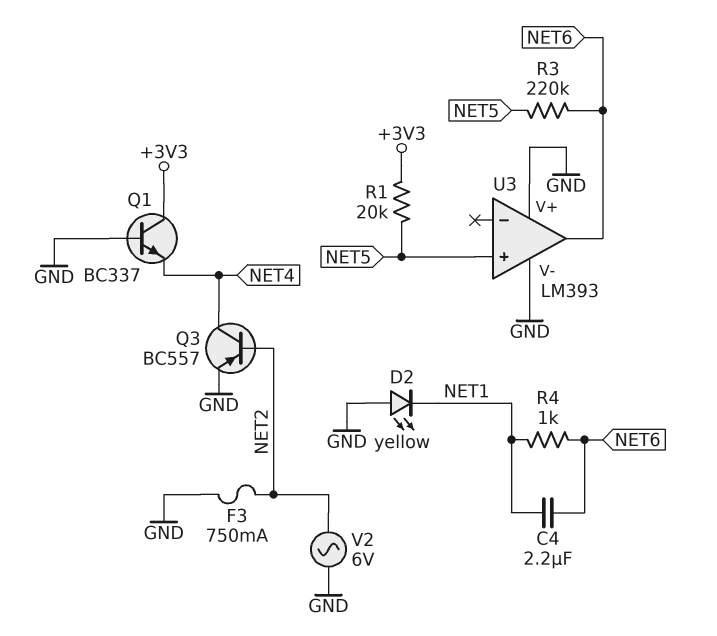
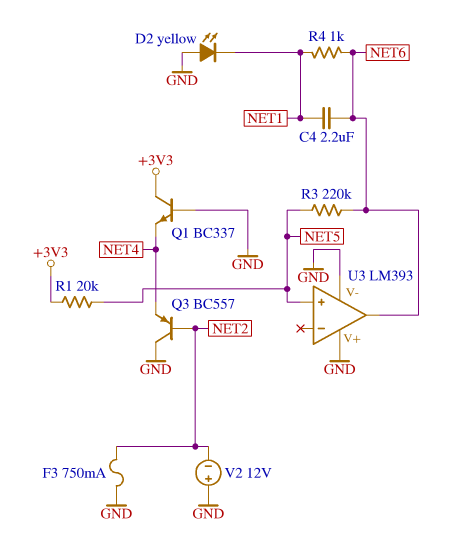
Q3: PNP BC557 (B NET2, C NET4, E GND) -> PNP BC557 (B NET2, C GND, E NET4)
V2: AC 6V (GND, NET2) -> 12V (plus GND, minus NET2)

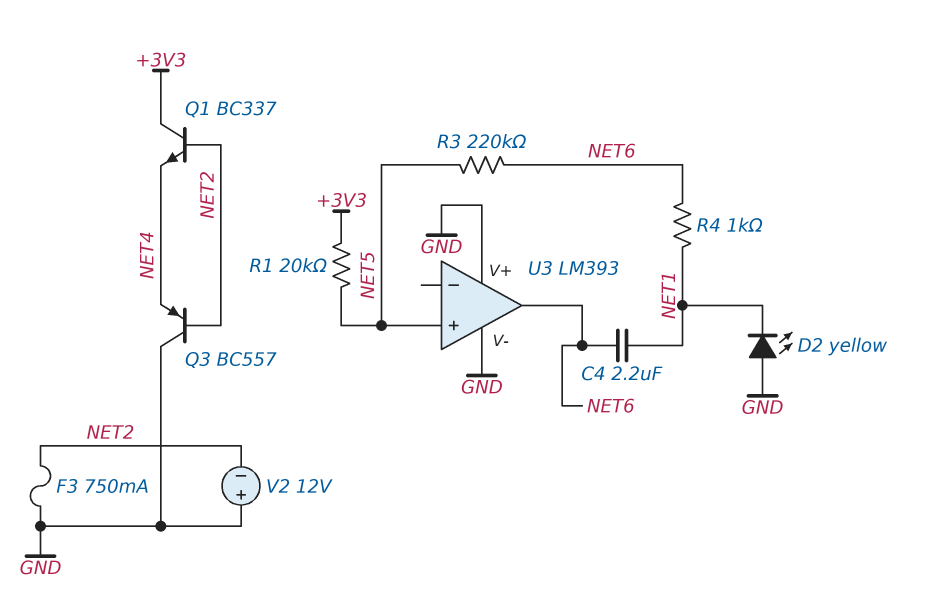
Q1: NPN BC337 (B GND, C +3V3, E NET4) -> NPN BC337 (B NET2, C +3V3, E NET4)

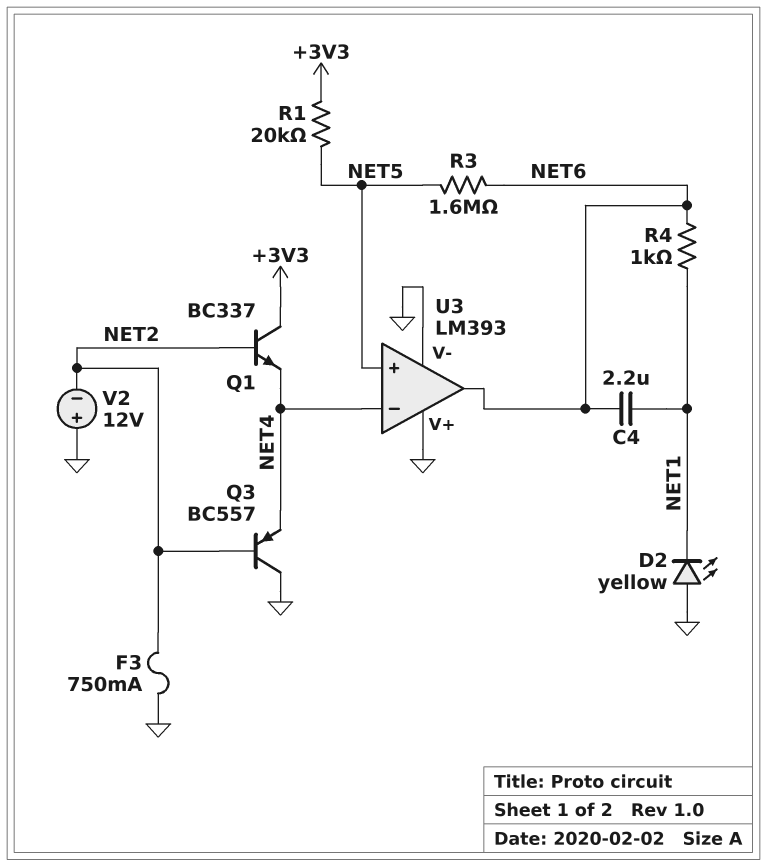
R3: 220k (NET5, NET6) -> 1.6M (NET5, NET6)
U3 pin in-: none -> NET4

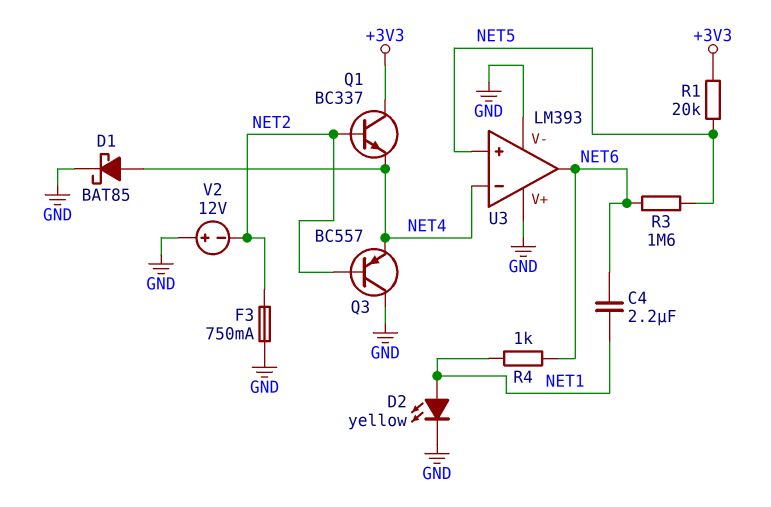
D1: none -> schottky BAT85 (A NET4, K GND)
D2: LED yellow (A GND, K NET1) -> LED yellow (A NET1, K GND)

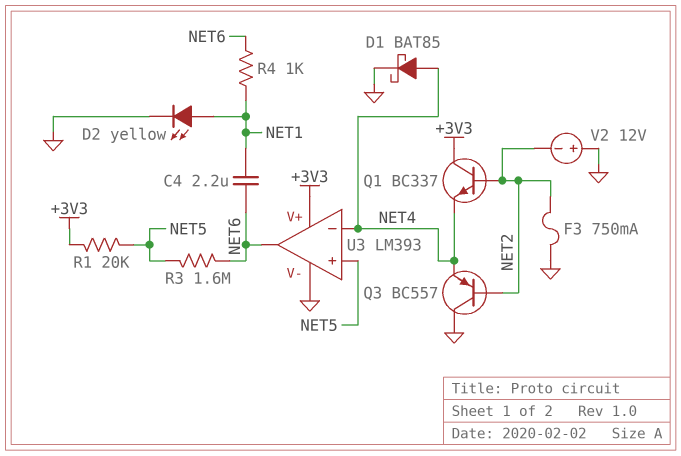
U3 pin V+: GND -> +3V3

